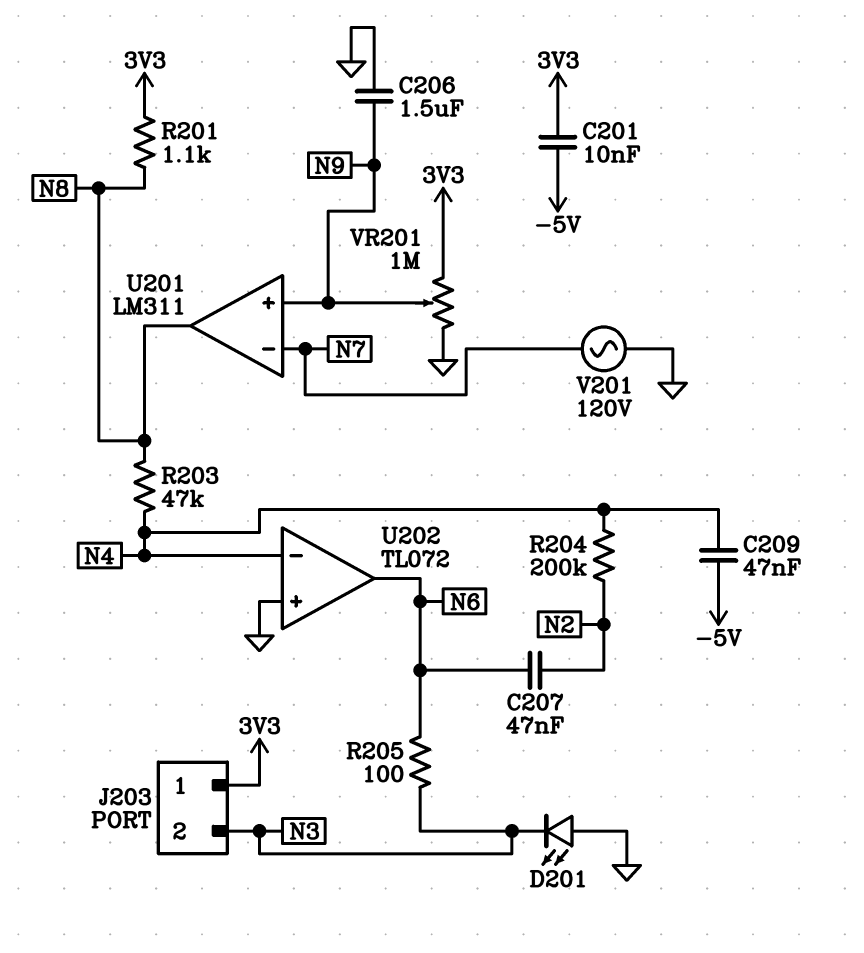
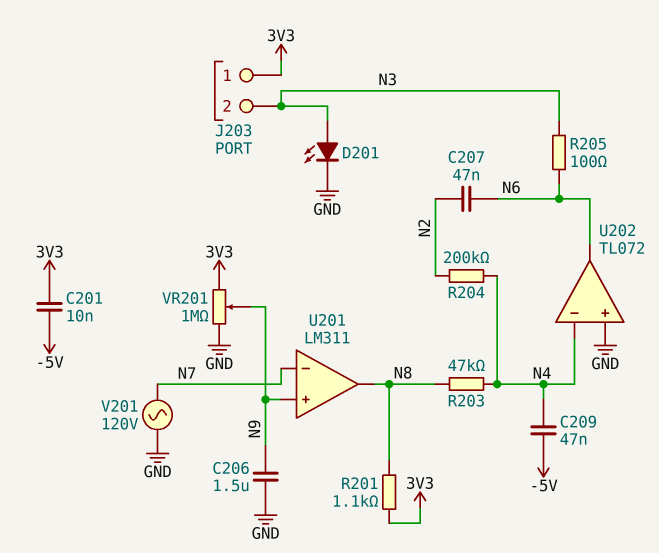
D201: LED (A GND, K N3) -> LED (A N3, K GND)

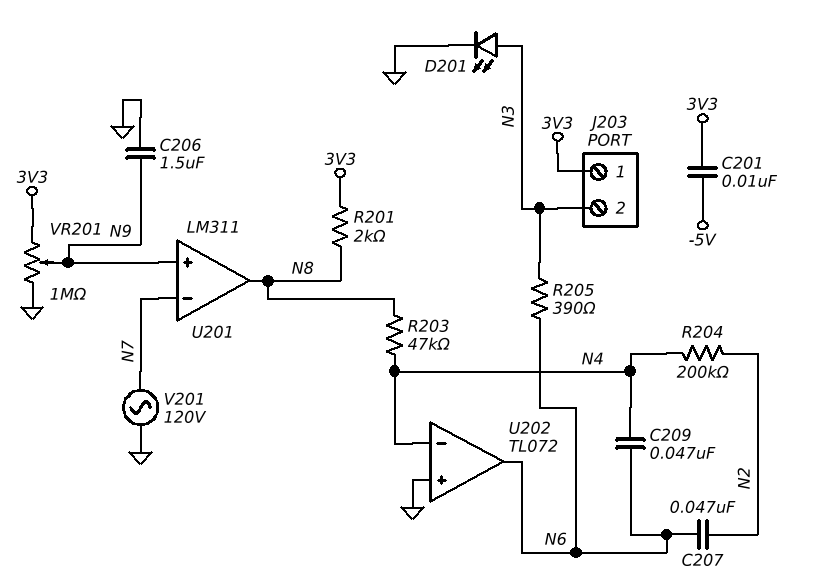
C209: 47nF (-5V, N4) -> 47nF (N4, N6)
R201: 1.1k (3V3, N8) -> 2k (3V3, N8)
R205: 100 (N3, N6) -> 390 (N3, N6)

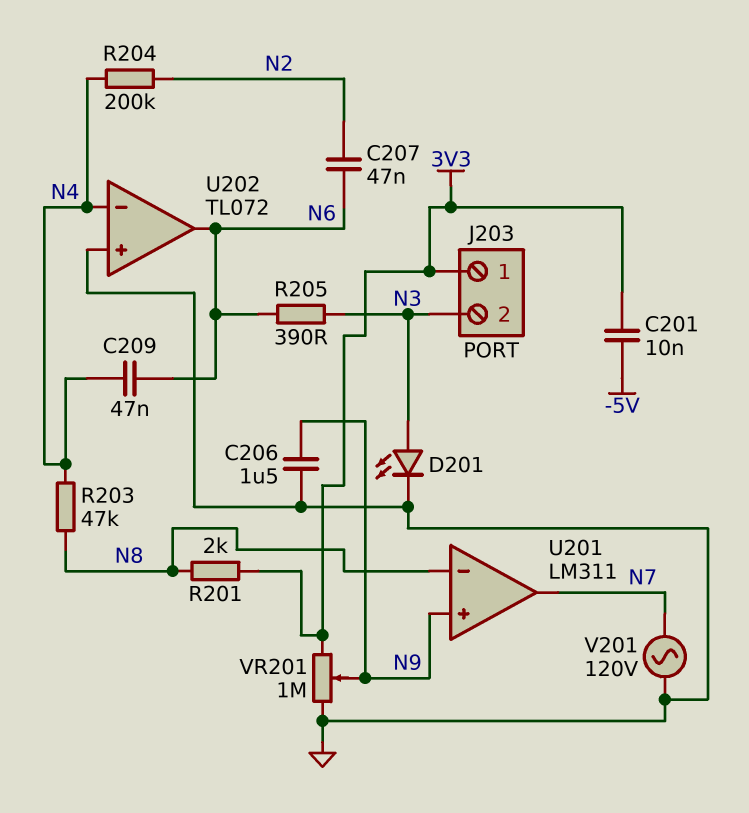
U201 pin in-: N7 -> N8
U201 pin out: N8 -> N7

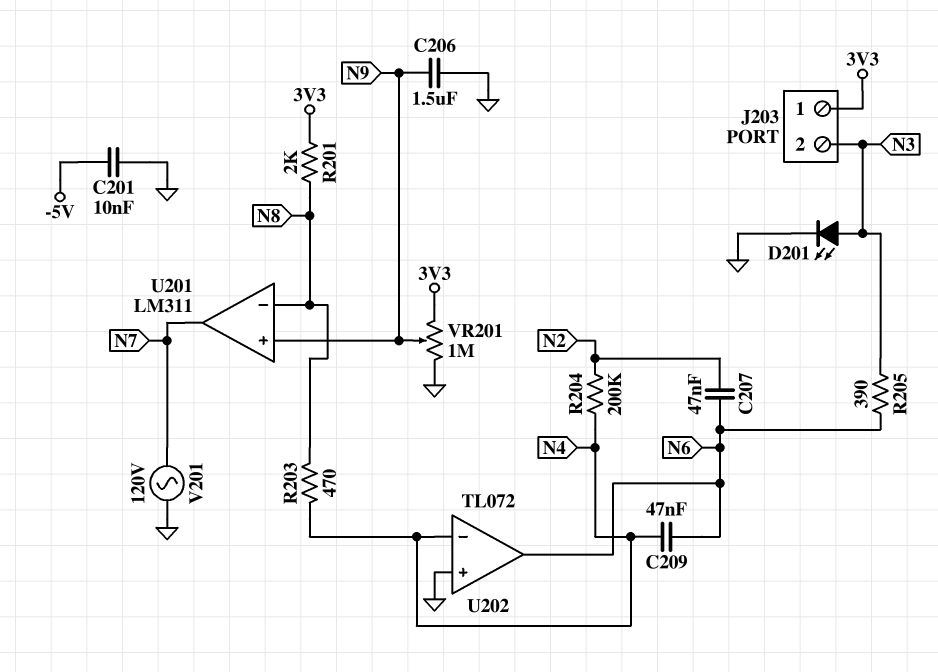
C201: 10nF (-5V, 3V3) -> 10nF (-5V, GND)
R203: 47k (N4, N8) -> 470 (N4, N8)

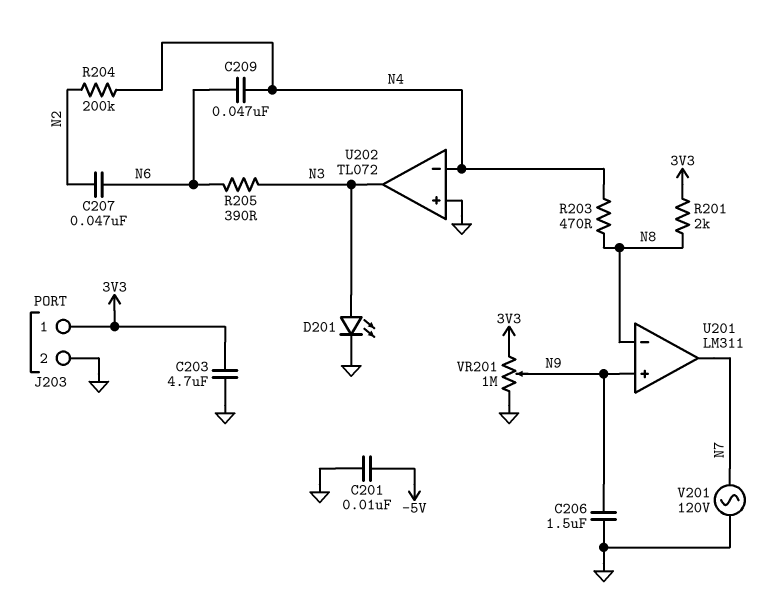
C203: none -> 4.7uF (3V3, GND)
J203 pin 2: N3 -> GND
U202 pin out: N6 -> N3

